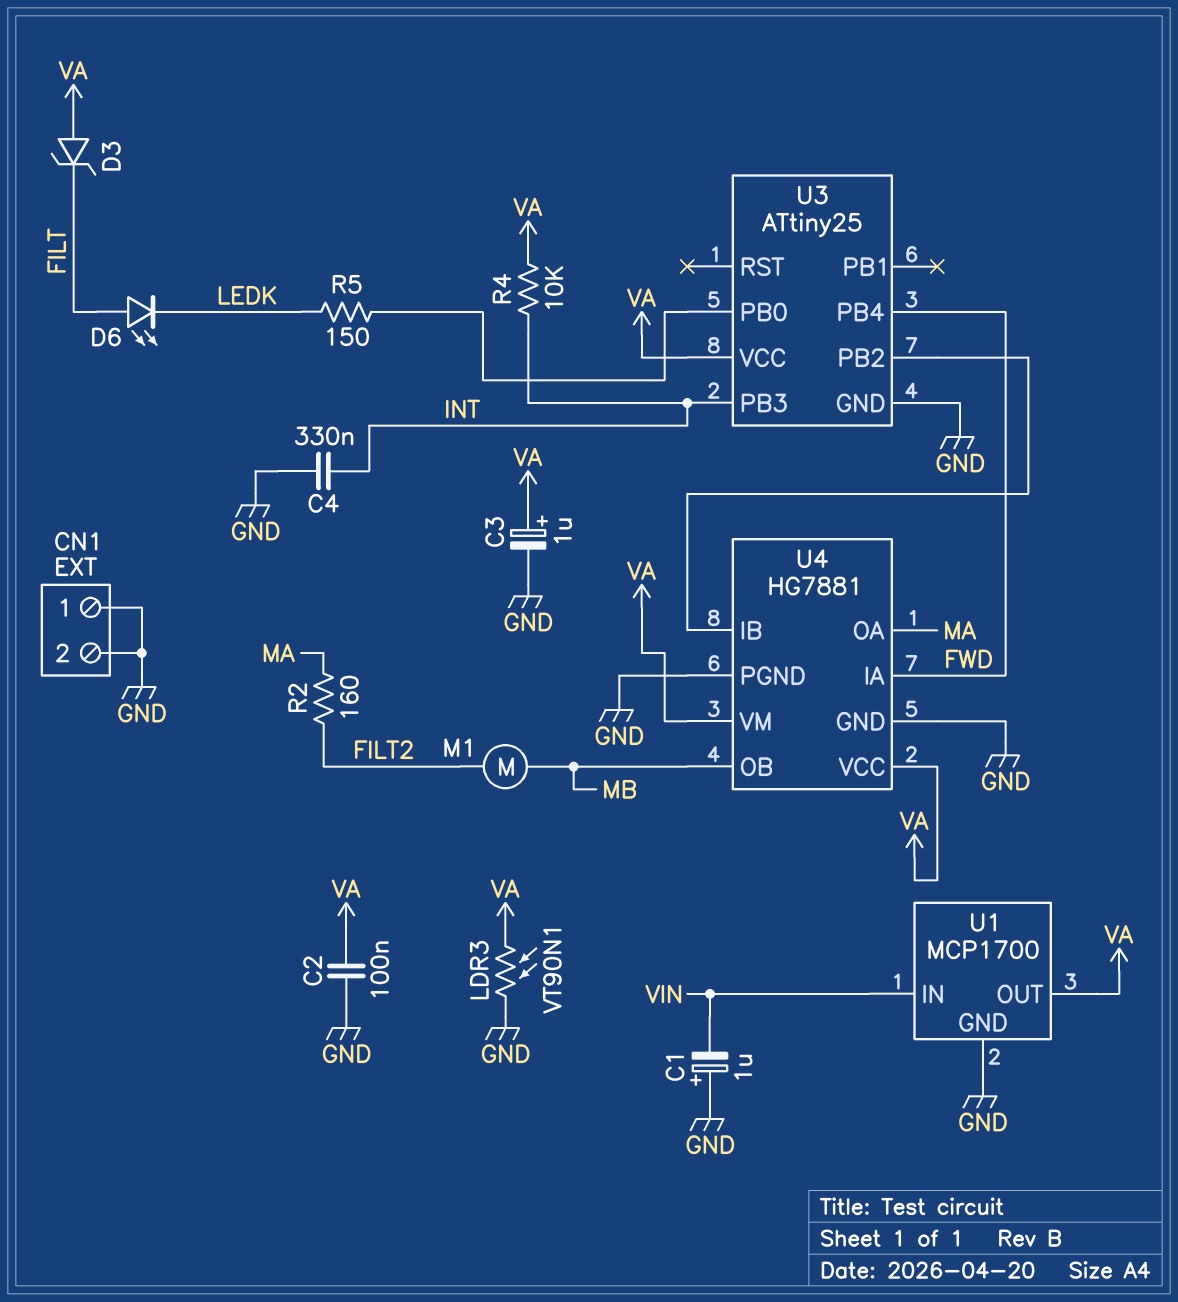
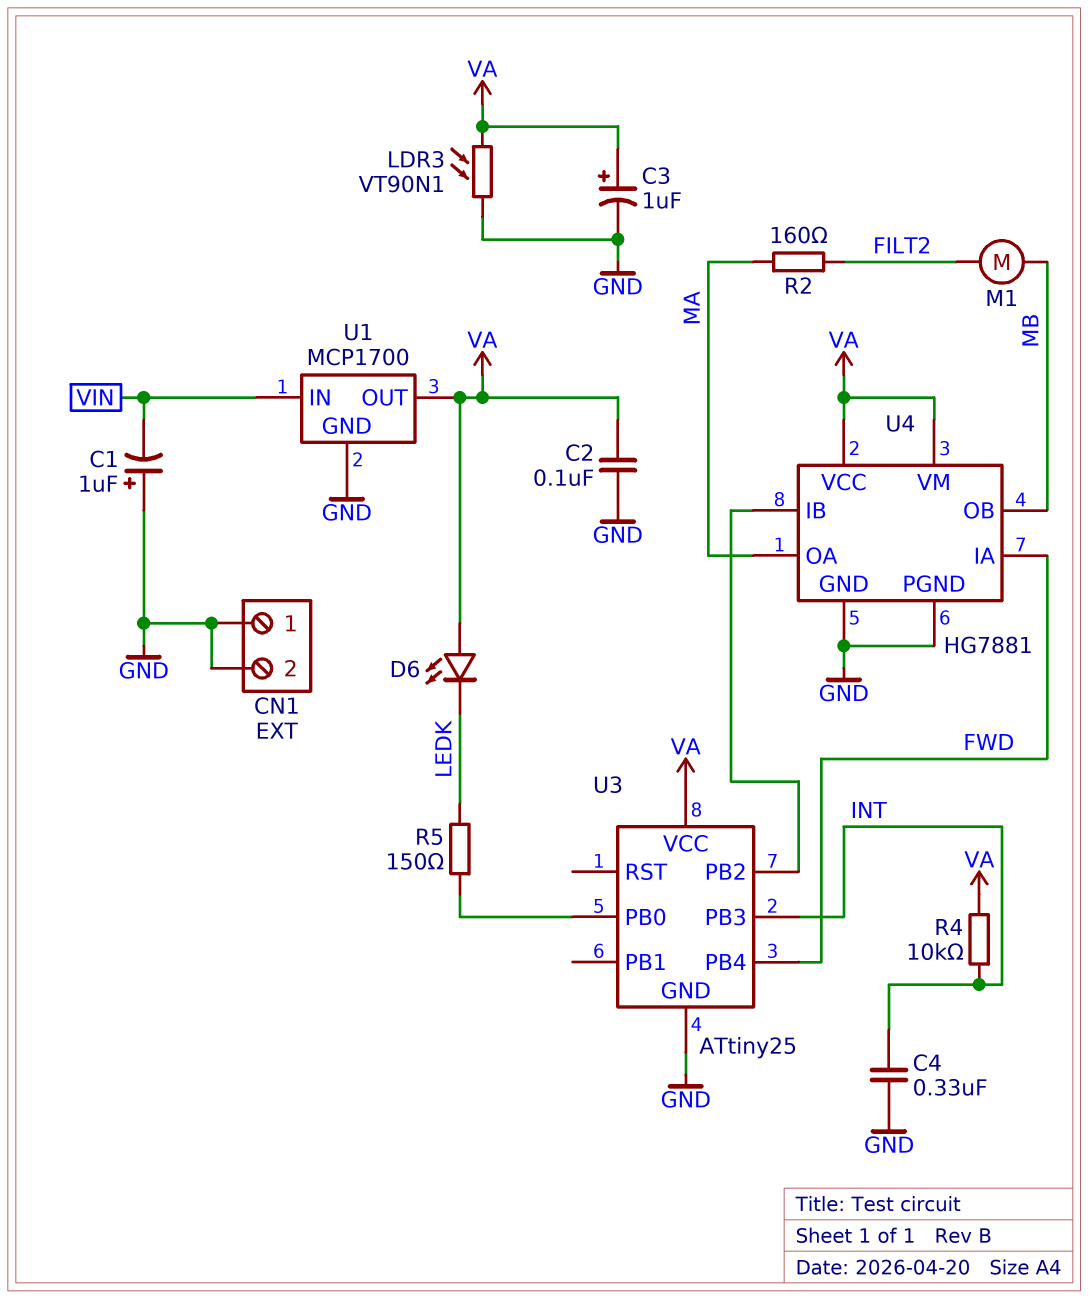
D3: zener (A VA, K FILT) -> none
D6: LED (A FILT, K LEDK) -> LED (A VA, K LEDK)

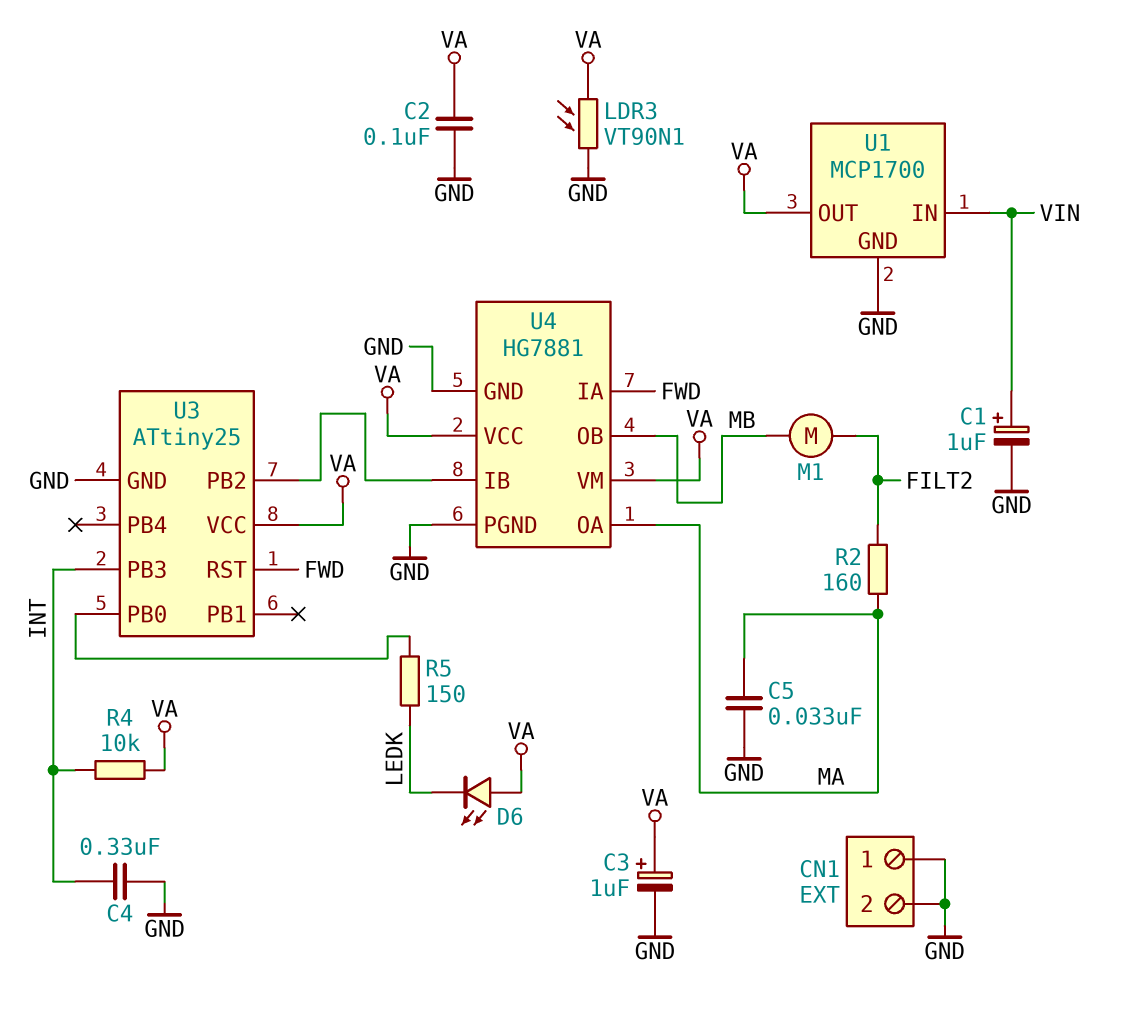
C1: 1uF (plus GND, minus VIN) -> 1uF (plus VIN, minus GND)
C5: none -> 33nF (GND, MA)
U3 pin PB4: FWD -> none
U3 pin RST: none -> FWD

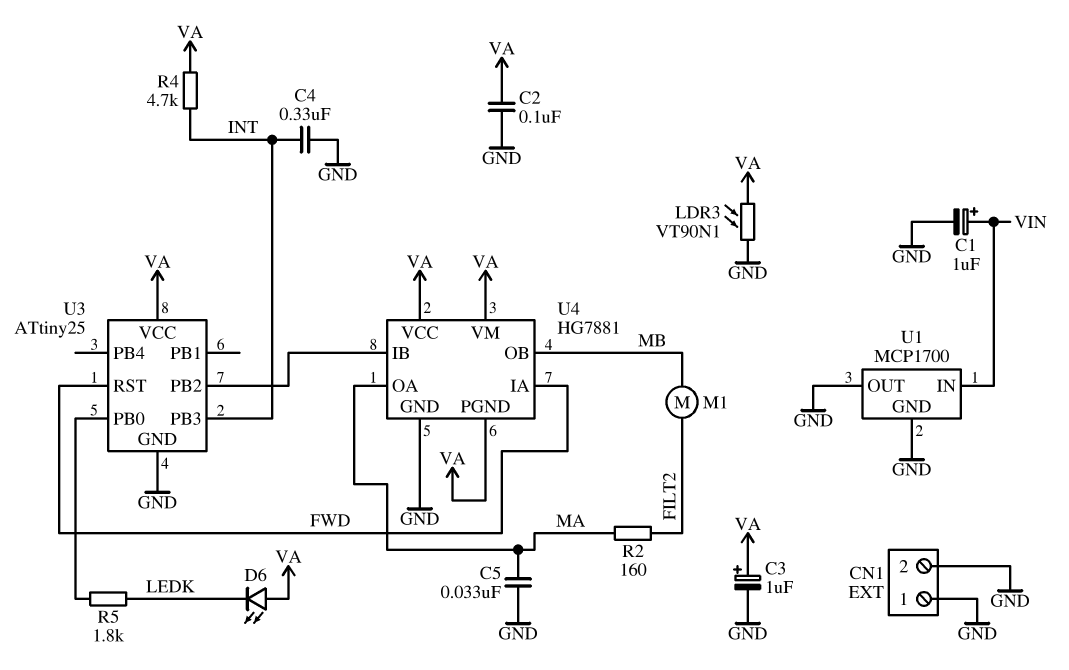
R4: 10k (INT, VA) -> 4.7k (INT, VA)
R5: 150 (LEDK, U3/PB0) -> 1.8k (LEDK, U3/PB0)
U1 pin OUT: VA -> GND
U4 pin PGND: GND -> VA

